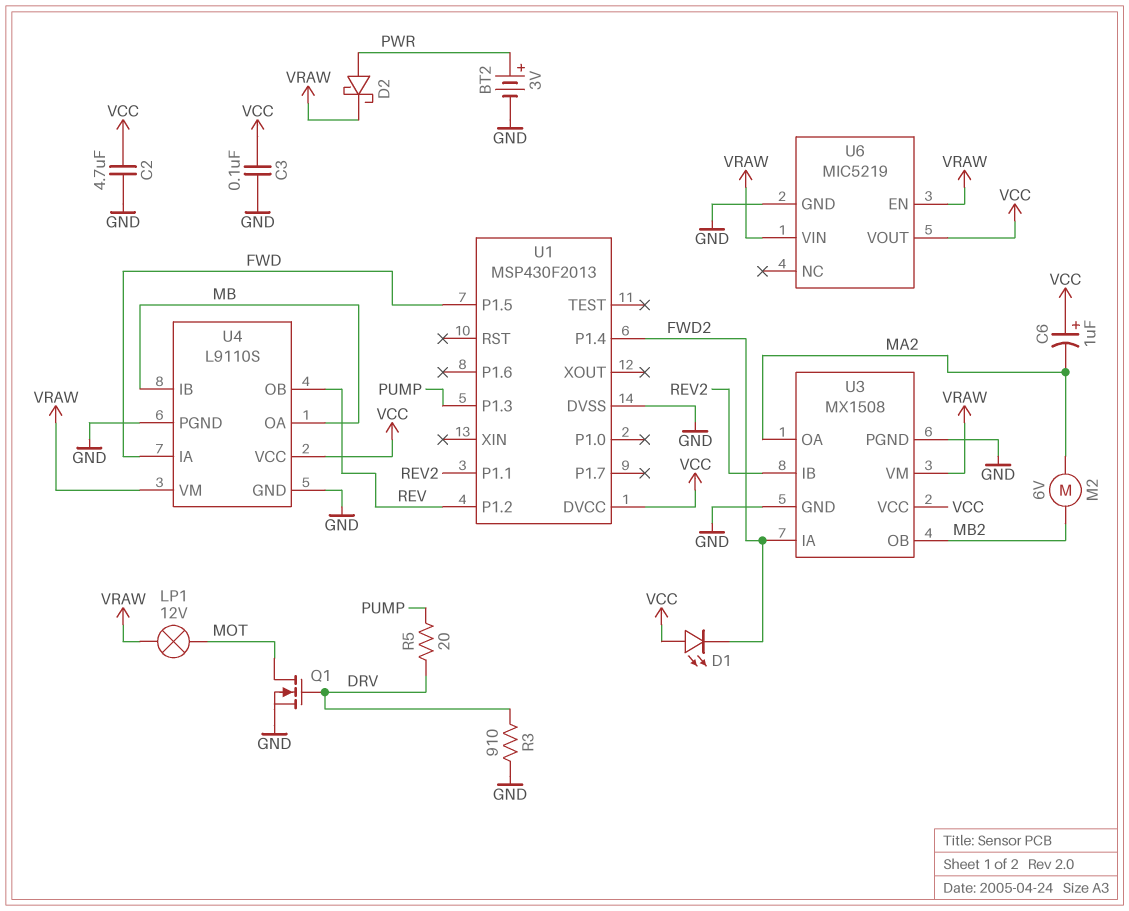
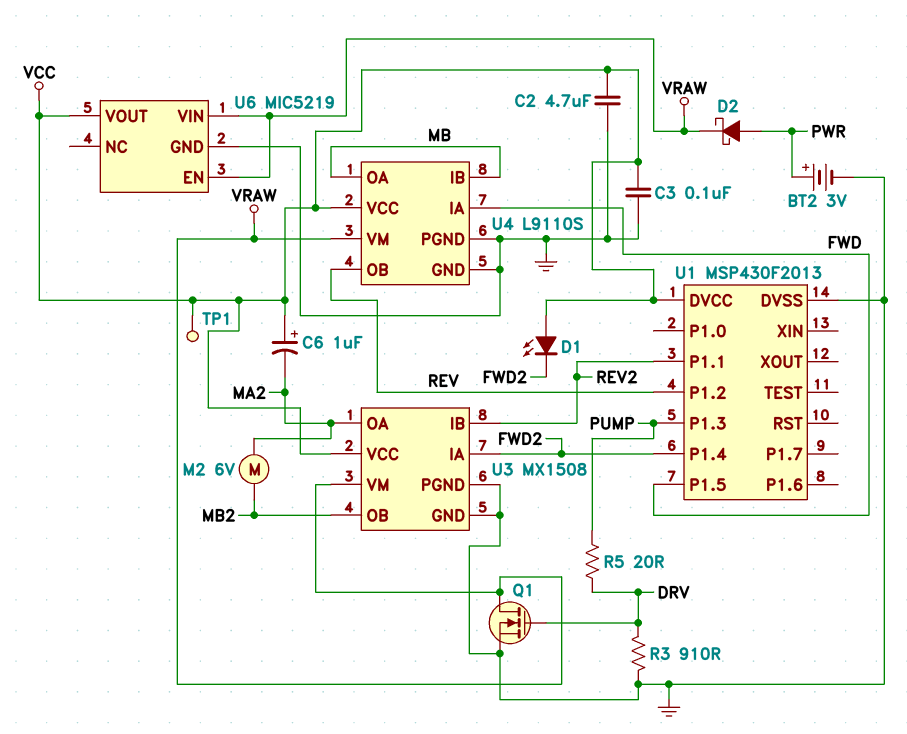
LP1: lamp 12V (MOT, VRAW) -> none
Q1: NMOS (G DRV, D MOT, S GND) -> NMOS (G DRV, D VRAW, S GND)
TP1: none -> test point (VCC)

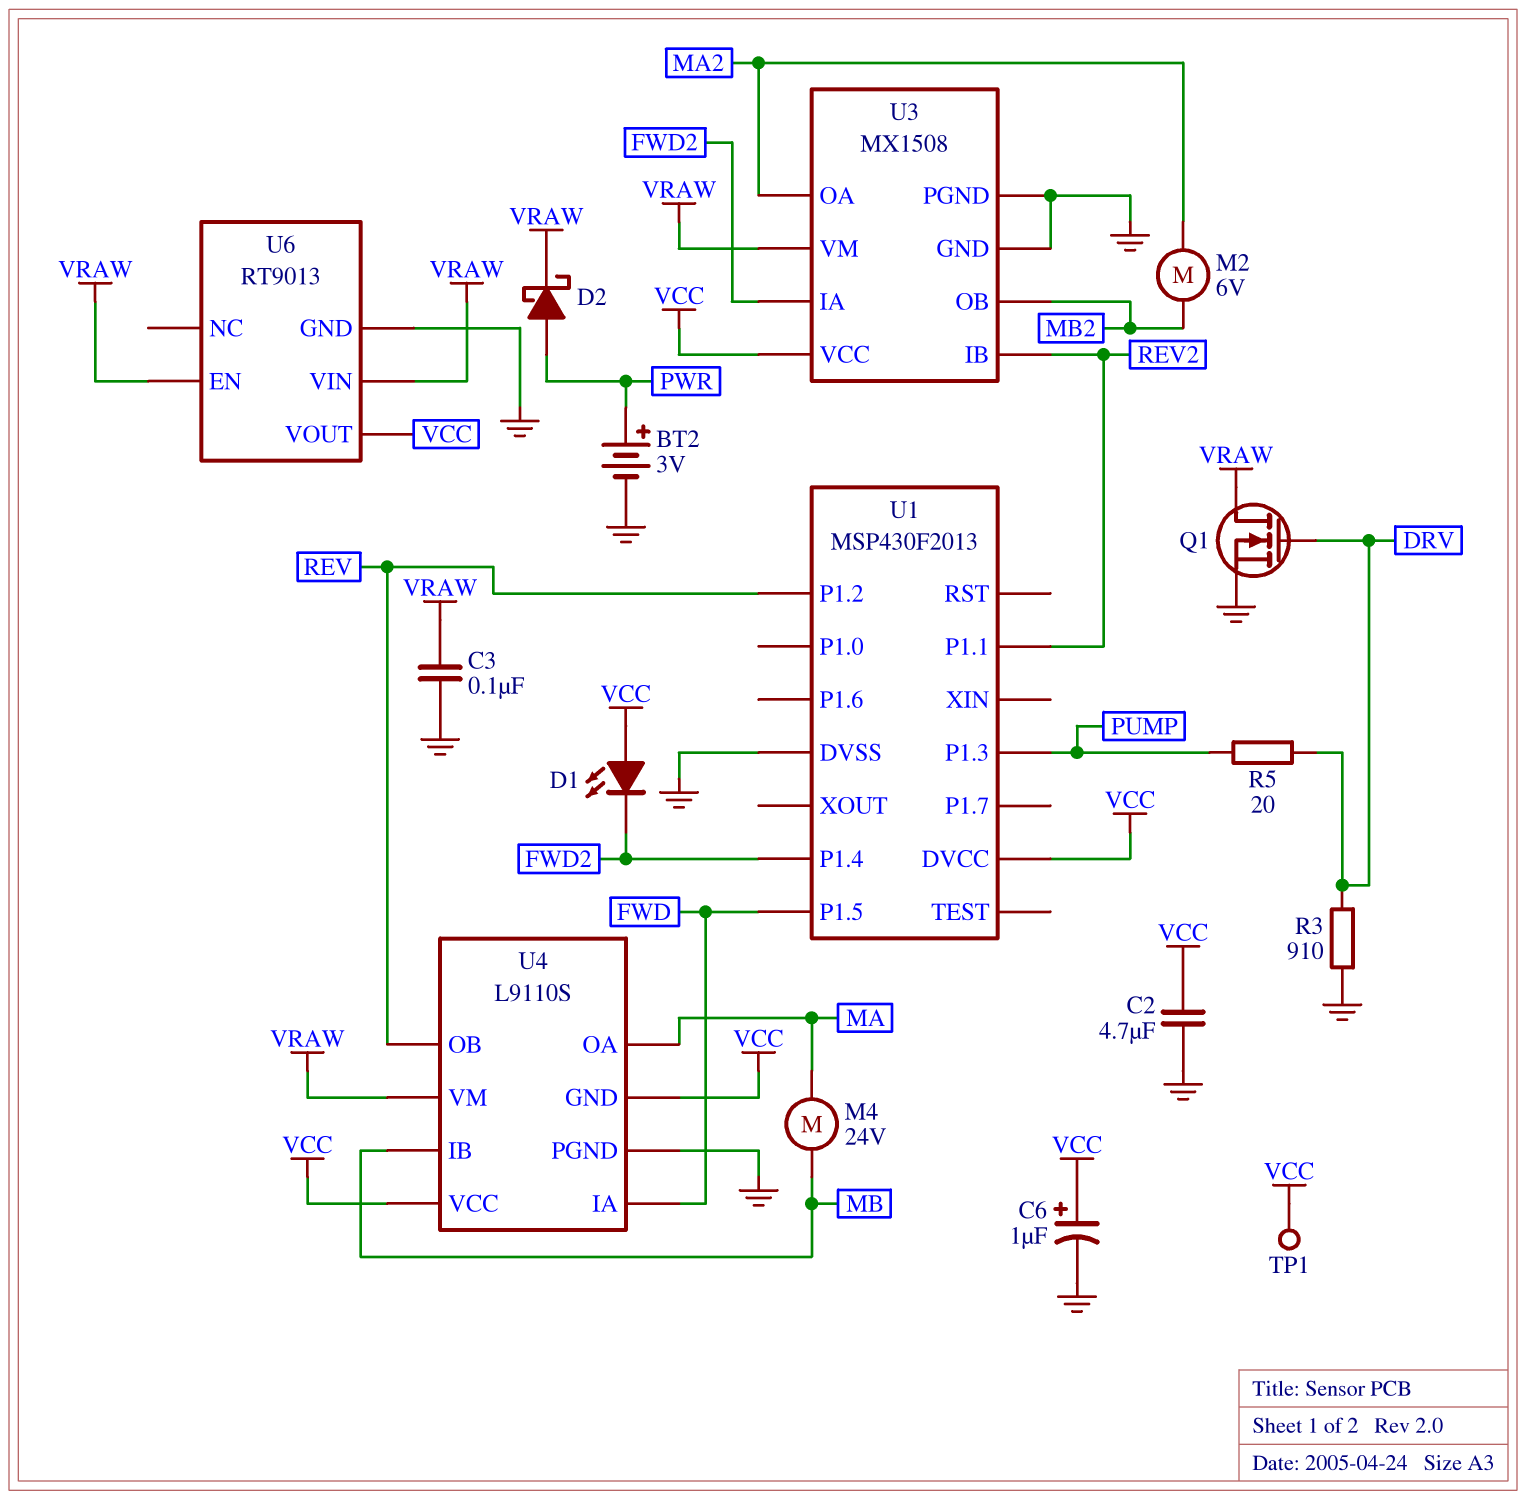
C3: 100nF (GND, VCC) -> 100nF (GND, VRAW)
C6: 1uF (plus VCC, minus MA2) -> 1uF (plus VCC, minus GND)
M4: none -> motor 24V (MA, MB)
U4 pin GND: GND -> VCC
U4 pin OA: MB -> MA
U6: MIC5219 -> RT9013

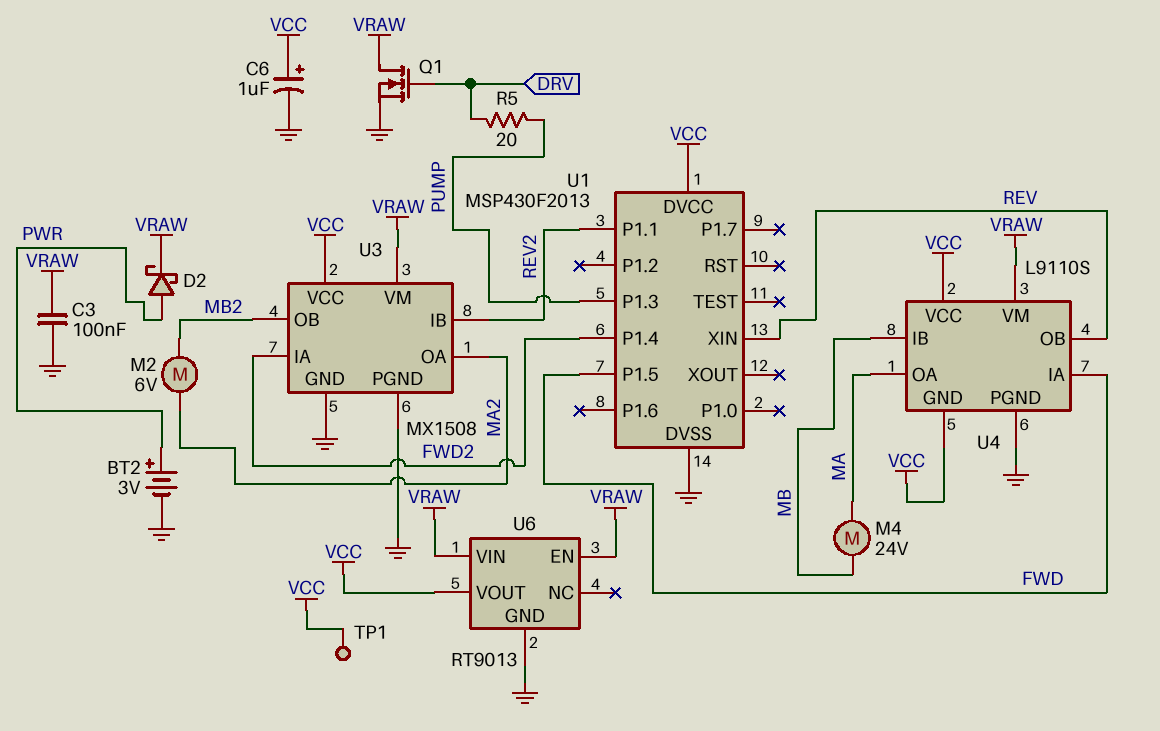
C2: 4.7uF (GND, VCC) -> none
D1: LED (A VCC, K FWD2) -> none
R3: 910 (DRV, GND) -> none
U1 pin P1.2: REV -> none
U1 pin XIN: none -> REV

